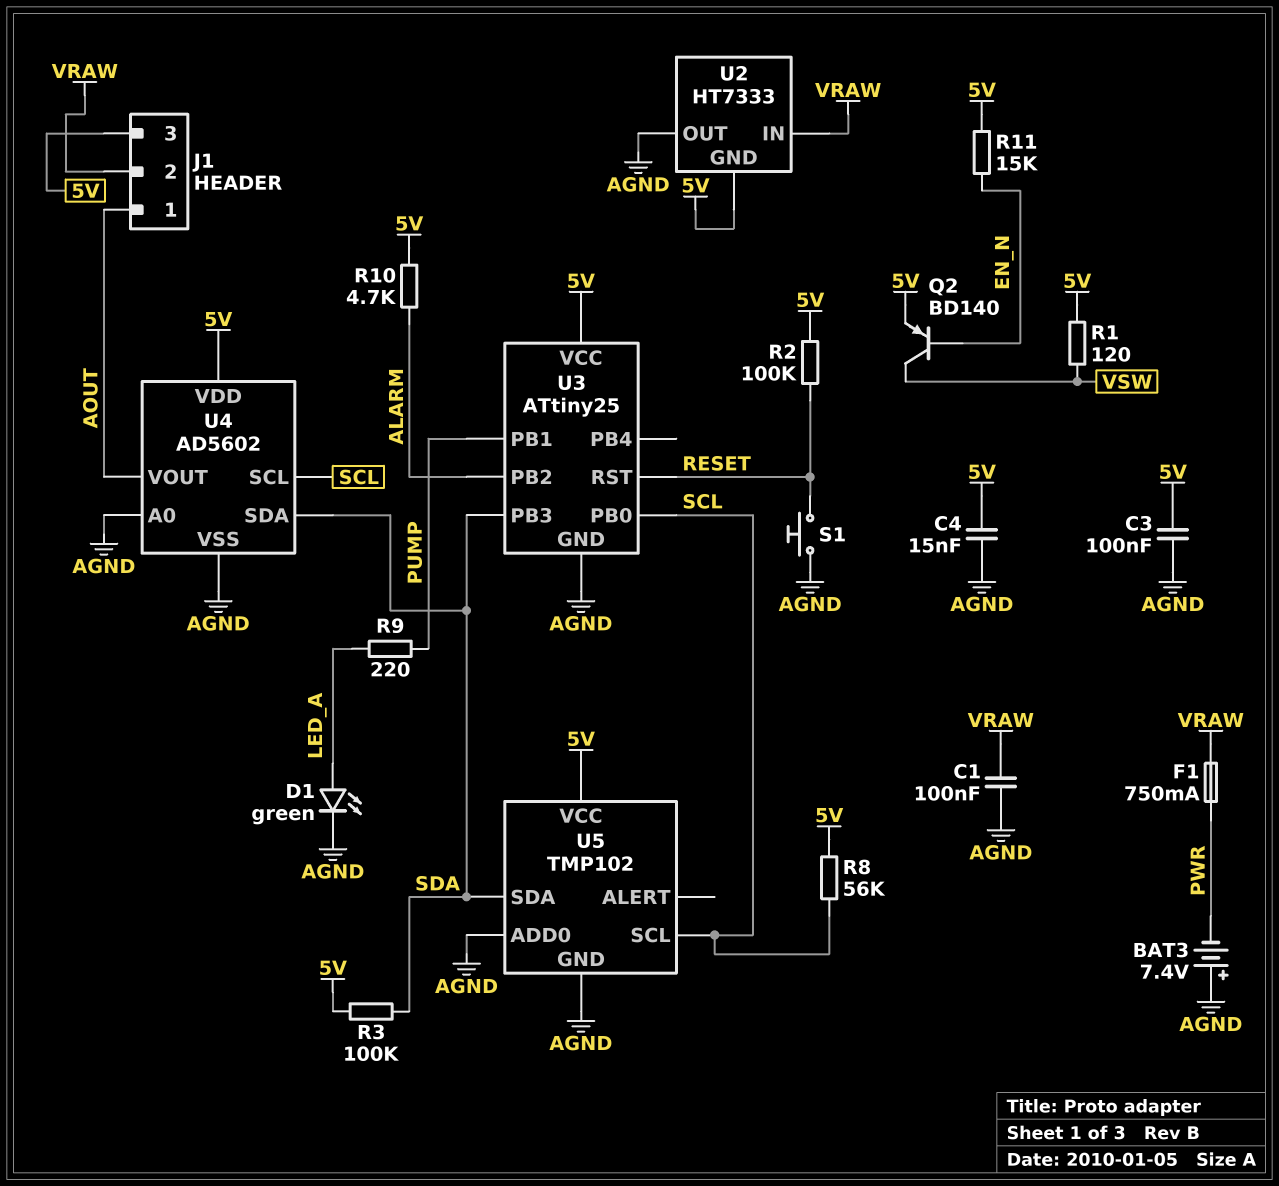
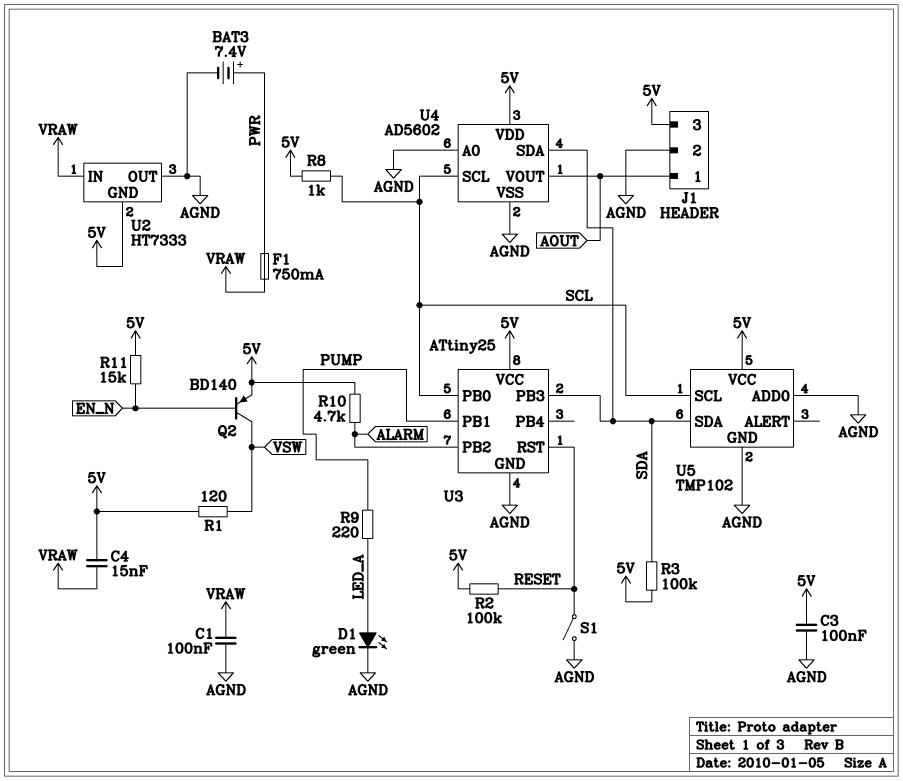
BAT3: 7.4V (plus AGND, minus PWR) -> 7.4V (plus PWR, minus AGND)
C4: 15nF (5V, AGND) -> 15nF (5V, VRAW)
J1 pin 2: VRAW -> AGND
R8: 56k (5V, SCL) -> 1k (5V, SCL)
S1: button (AGND, RESET) -> switch (AGND, RESET)

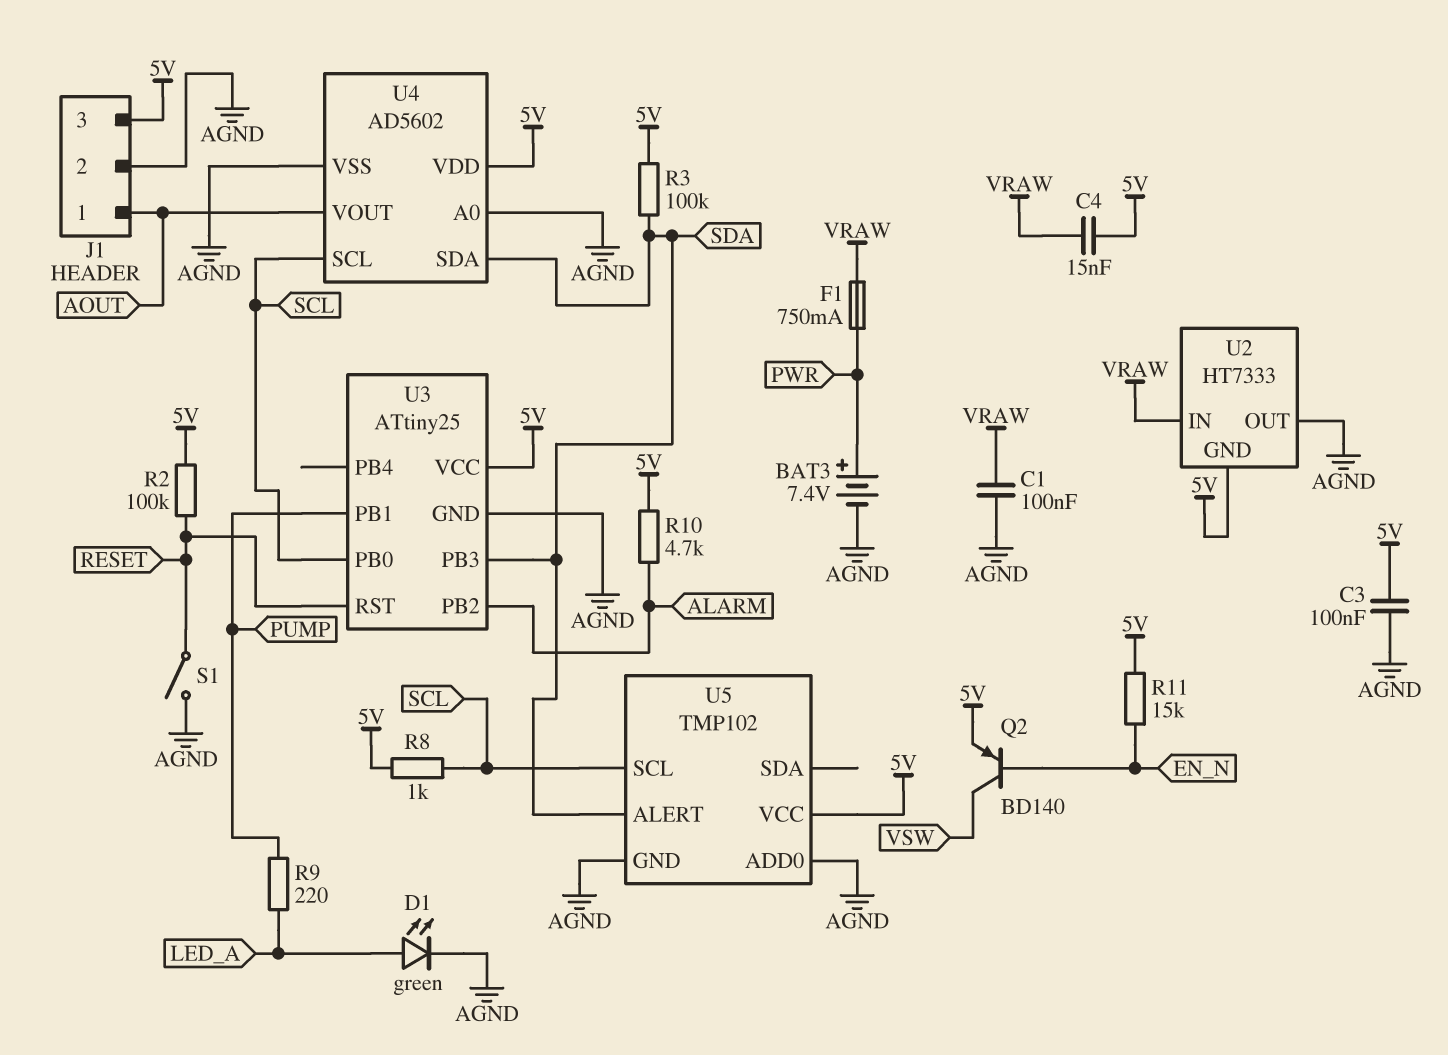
R1: 120 (5V, VSW) -> none
U5 pin ALERT: none -> SDA
U5 pin SDA: SDA -> none

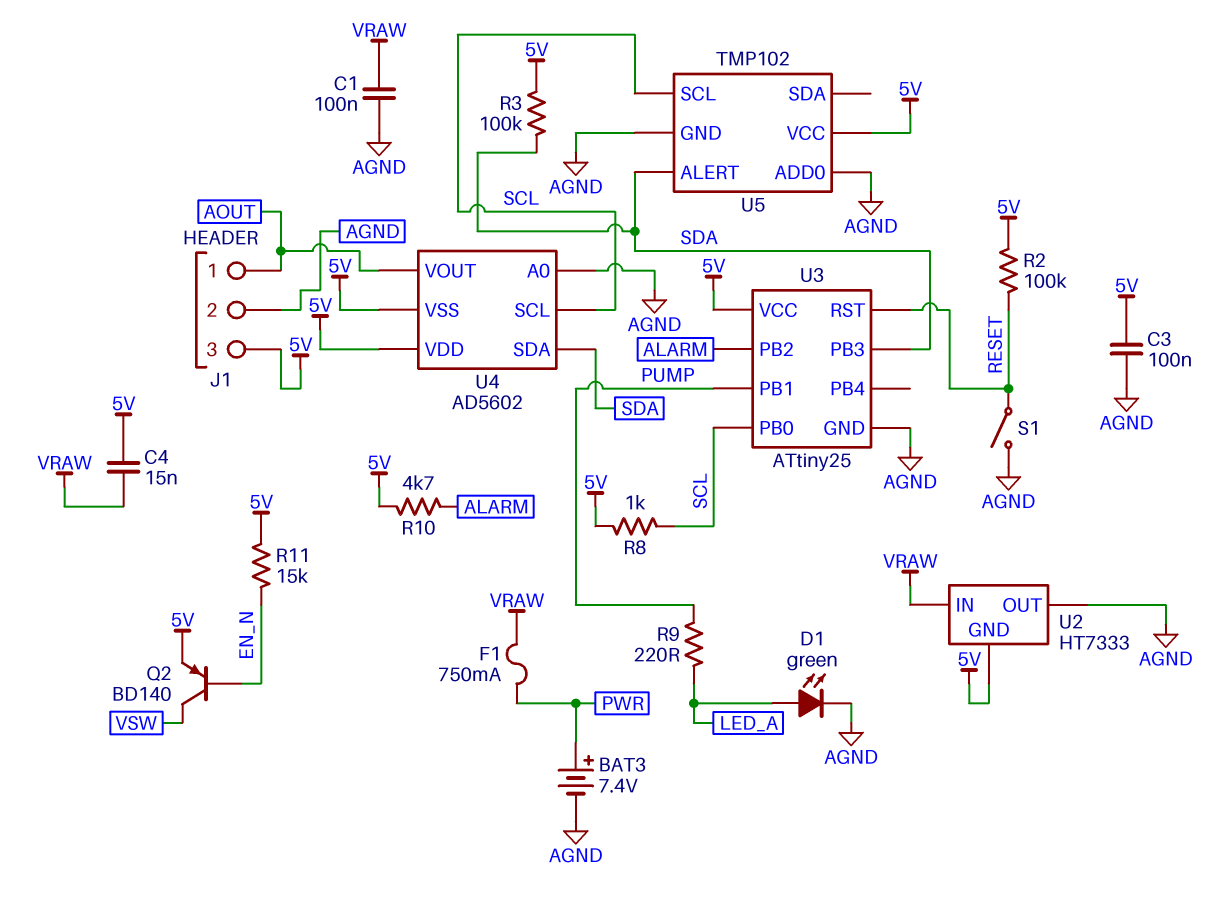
U4 pin VSS: AGND -> 5V

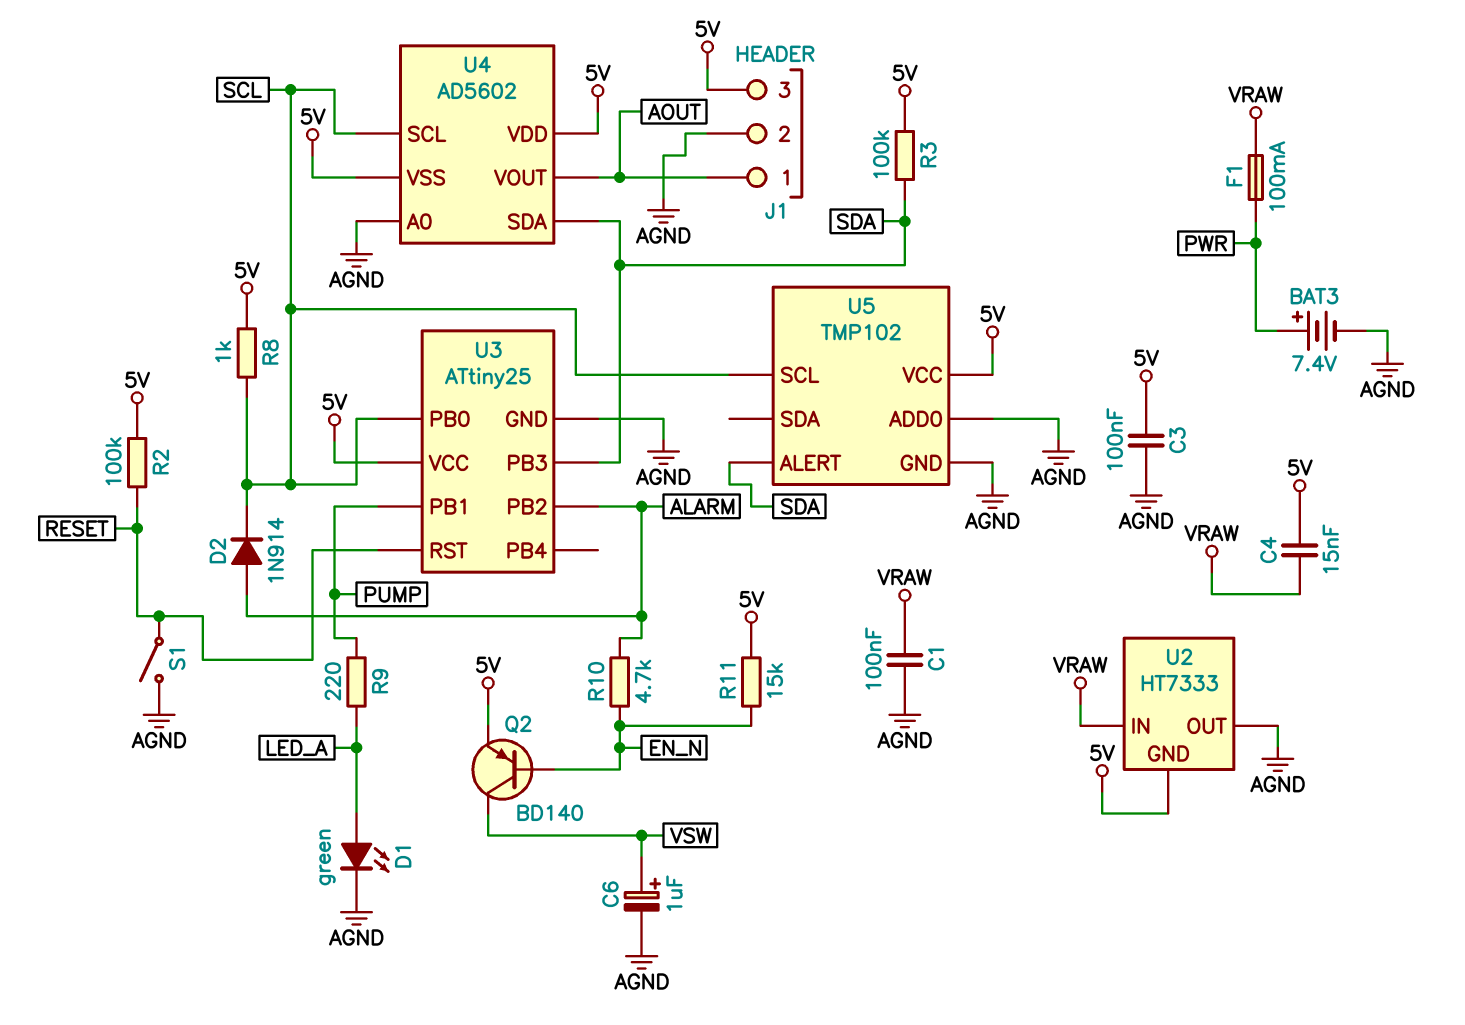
C6: none -> 1uF (plus VSW, minus AGND)
D2: none -> diode 1N914 (A ALARM, K SCL)
F1: 750mA (PWR, VRAW) -> 100mA (PWR, VRAW)
R10: 4.7k (5V, ALARM) -> 4.7k (ALARM, EN_N)

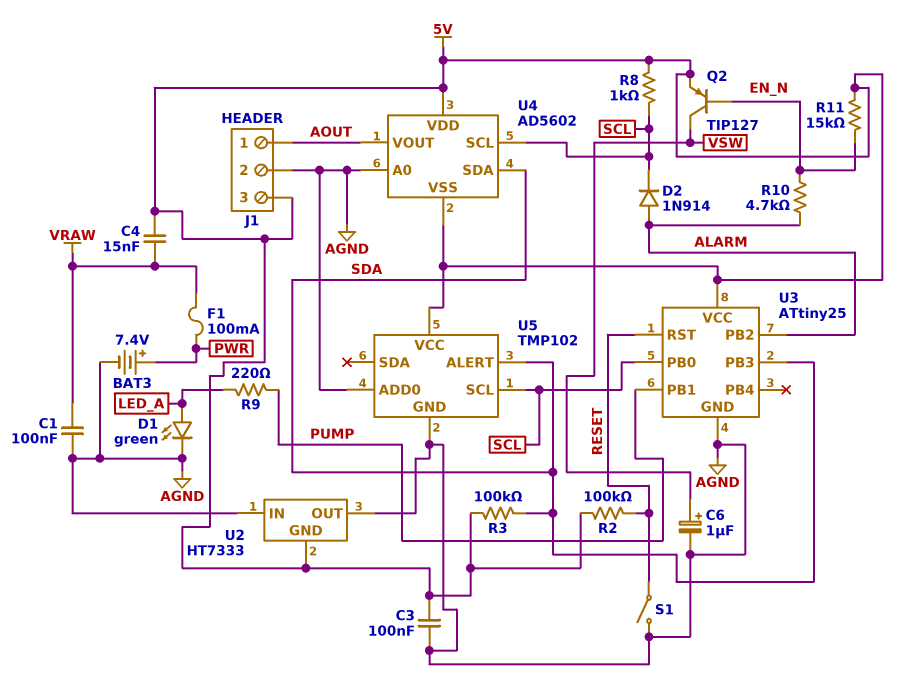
Q2: PNP BD140 (B EN_N, C VSW, E 5V) -> PNP TIP127 (B EN_N, C VSW, E 5V)
U2 pin IN: VRAW -> AGND

